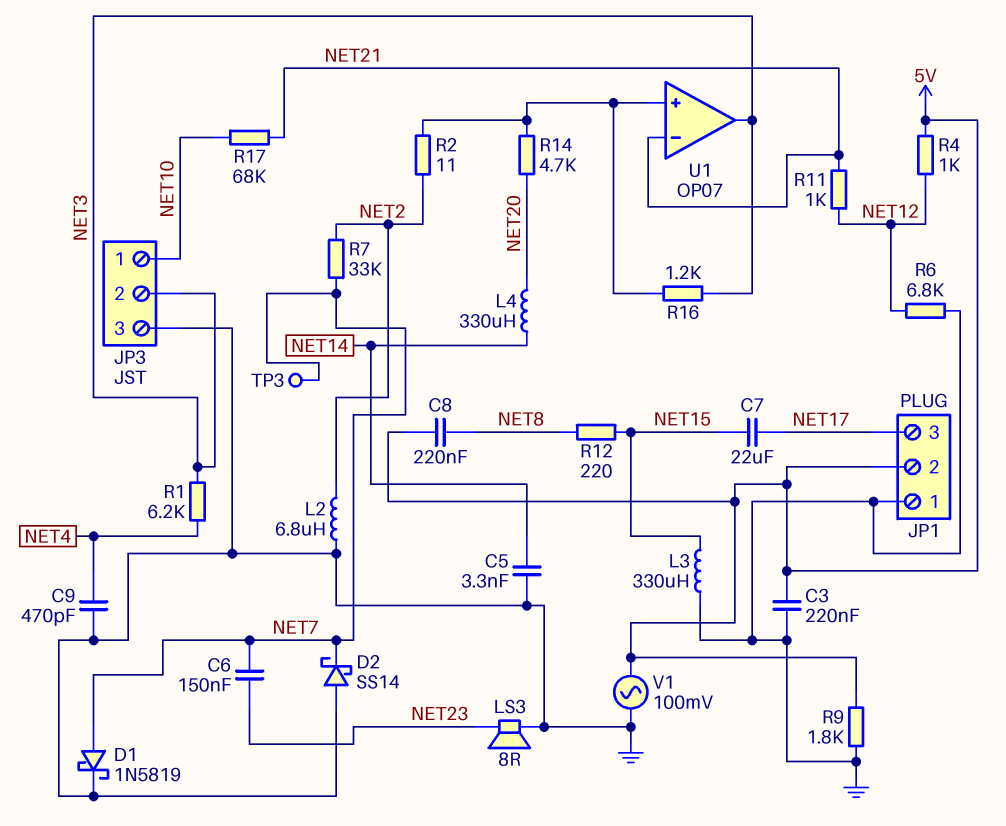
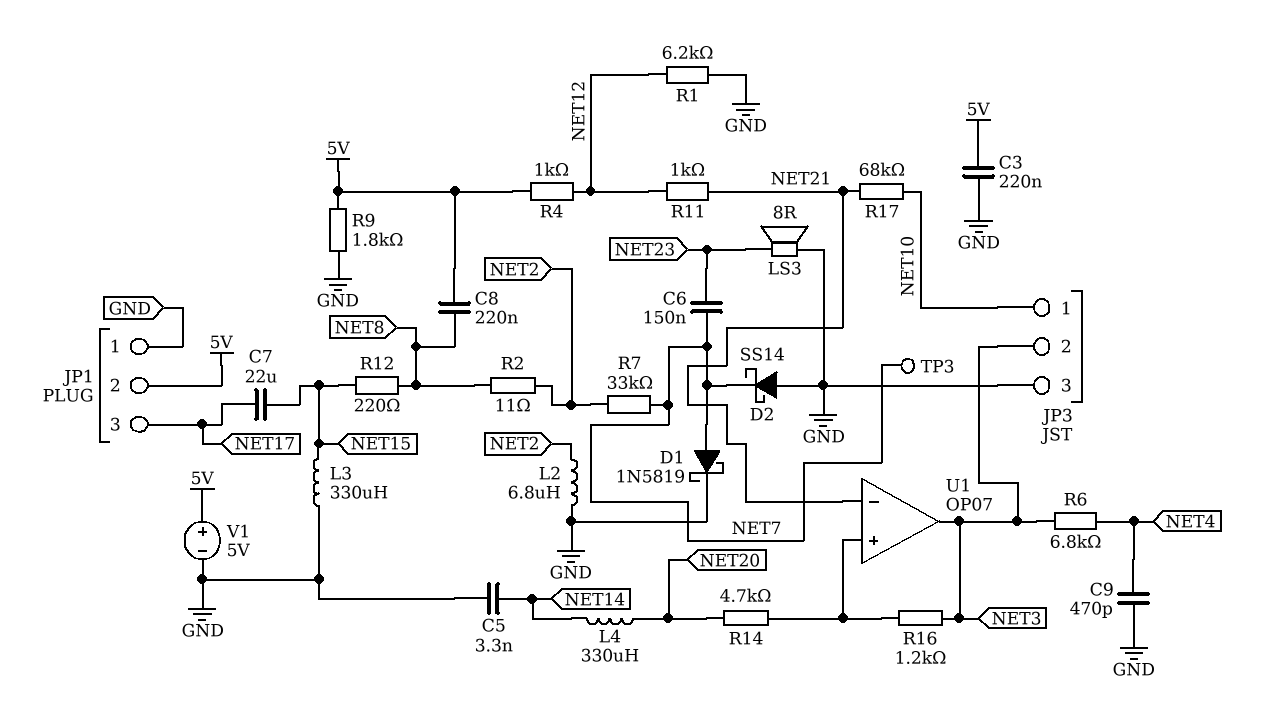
R1: 6.2k (NET3, NET4) -> 6.2k (GND, NET12)
R2: 11 (NET2, U1/in+) -> 11 (NET2, NET8)
R6: 6.8k (GND, NET12) -> 6.8k (NET3, NET4)
V1: AC 100mV (5V, GND) -> 5V (plus 5V, minus GND)

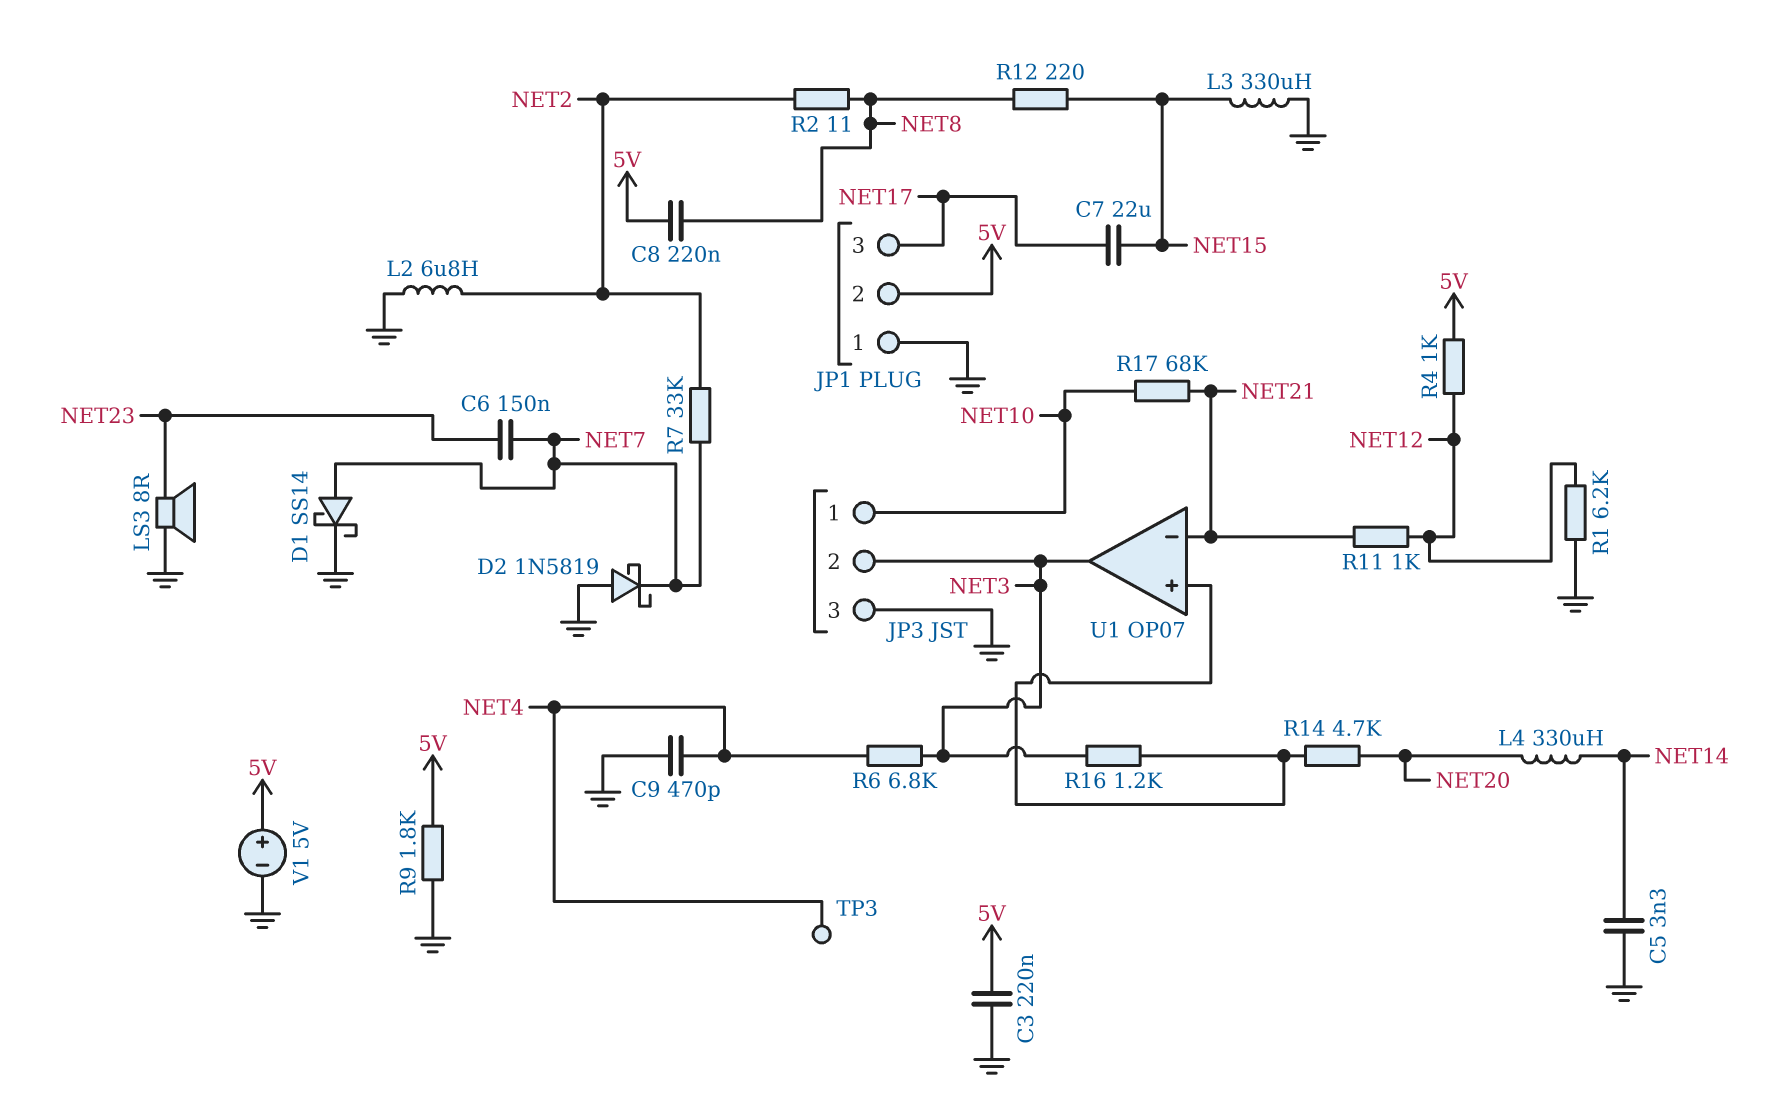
D1: schottky 1N5819 (A NET7, K GND) -> schottky SS14 (A NET7, K GND)
D2: schottky SS14 (A GND, K NET7) -> schottky 1N5819 (A GND, K NET7)
TP3: test point (NET7) -> test point (NET4)

